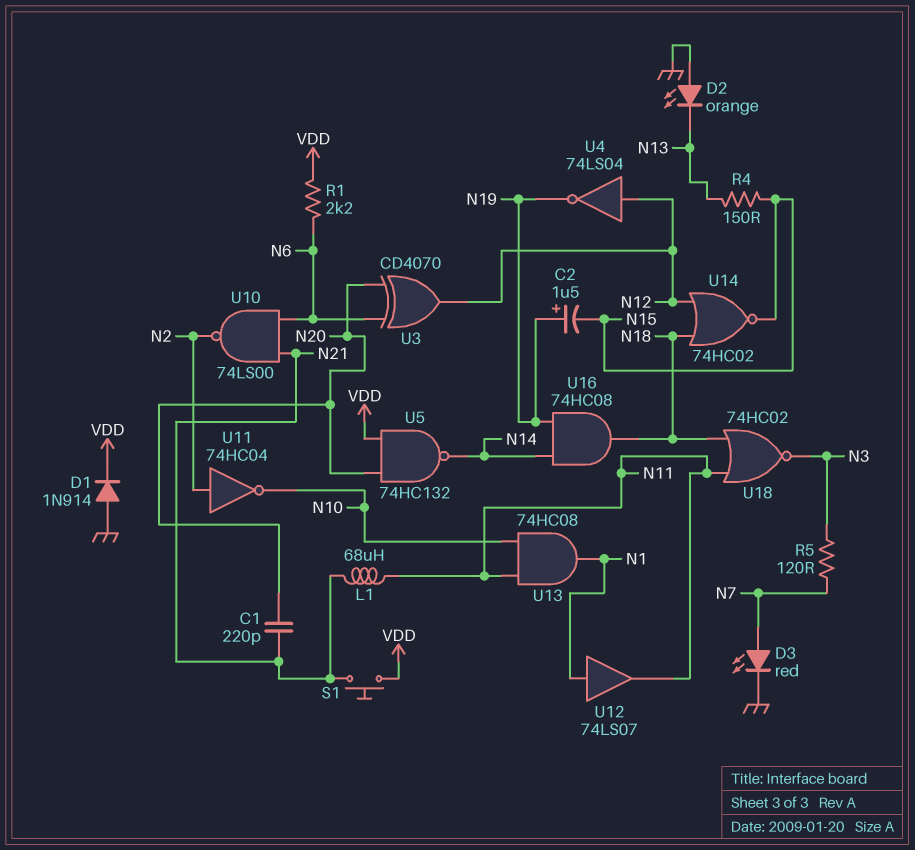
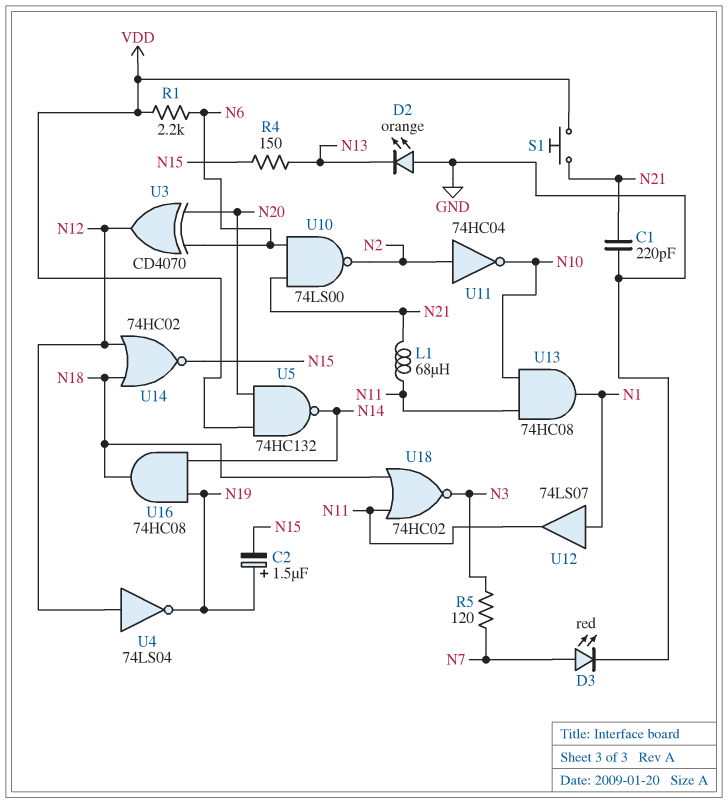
C1: 220pF (N20, N21) -> 220pF (GND, N21)
D1: diode 1N914 (A GND, K VDD) -> none

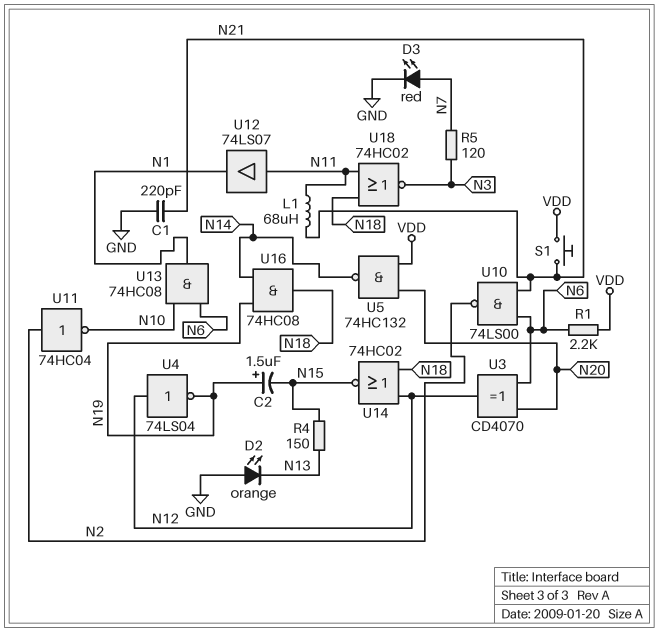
U12: buffer 74LS07 (in N1, out N11) -> buffer 74LS07 (in N11, out N1)
U13: AND 74HC08 (in N10, in N11, out N1) -> AND 74HC08 (in N6, in N10, out N1)

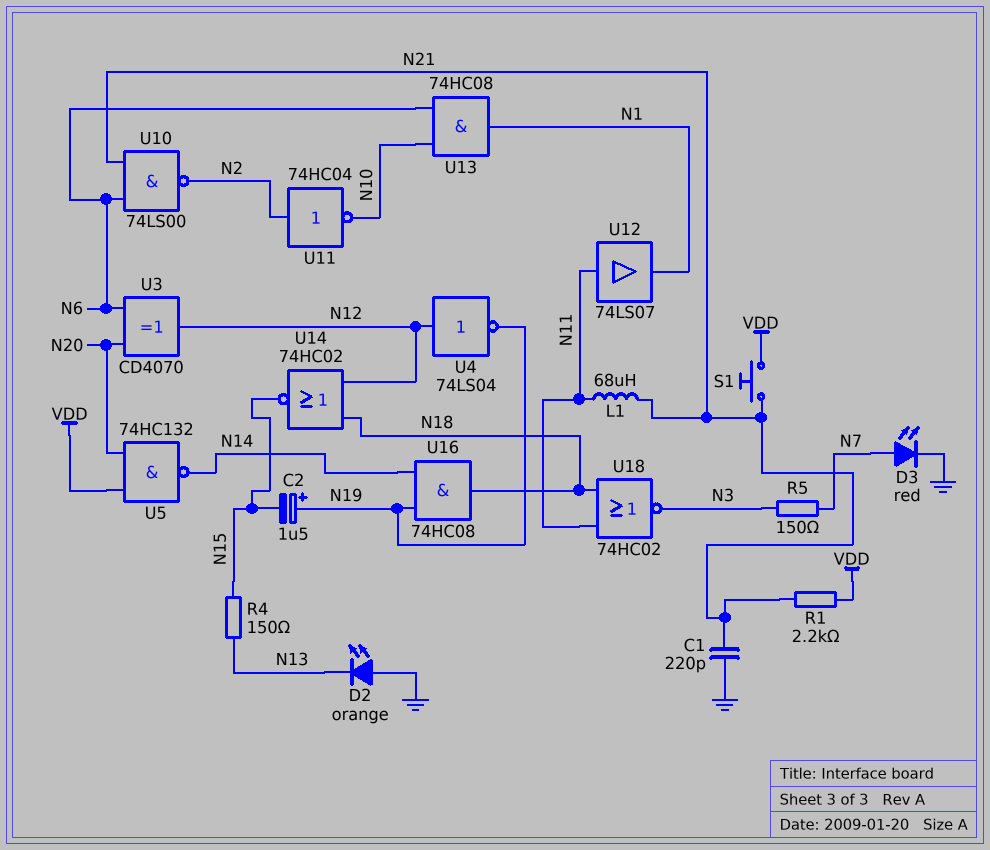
R1: 2.2k (N6, VDD) -> 2.2k (N21, VDD)
R5: 120 (N3, N7) -> 150 (N3, N7)

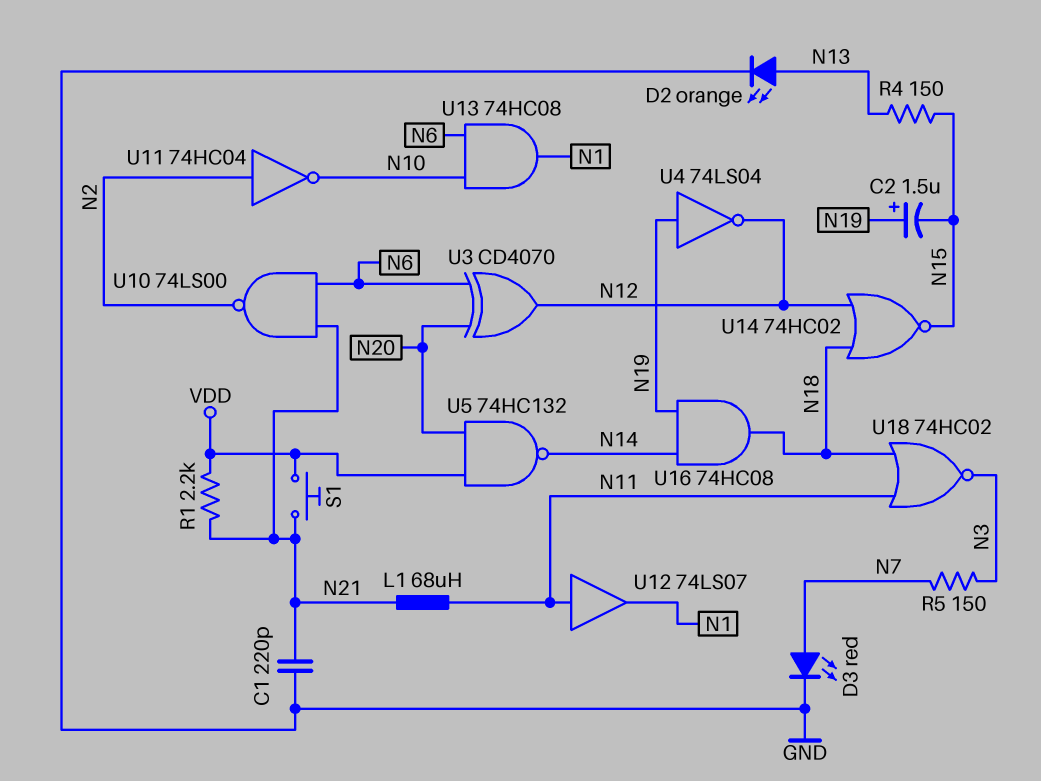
D2: LED orange (A GND, K N13) -> LED orange (A N13, K GND)
U4: NOT 74LS04 (in N12, out N19) -> NOT 74LS04 (in N19, out N12)

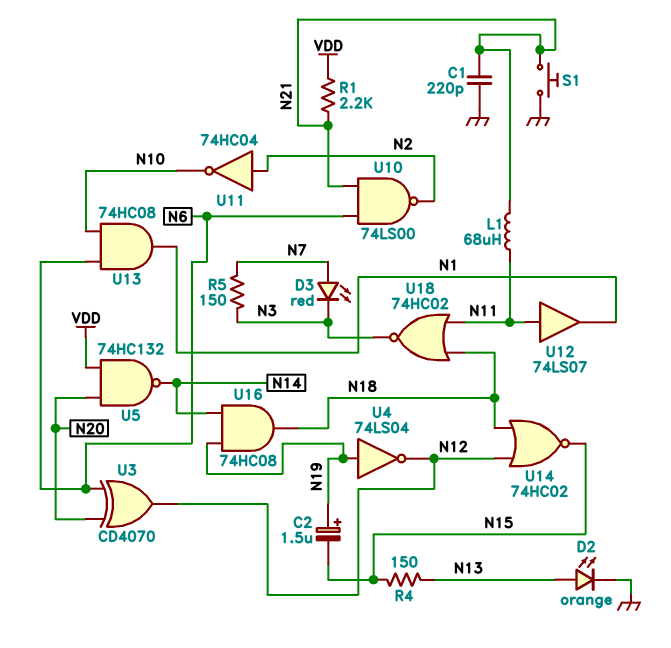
D3: LED red (A N7, K GND) -> LED red (A N7, K N3)
S1: button (N21, VDD) -> button (GND, N21)

